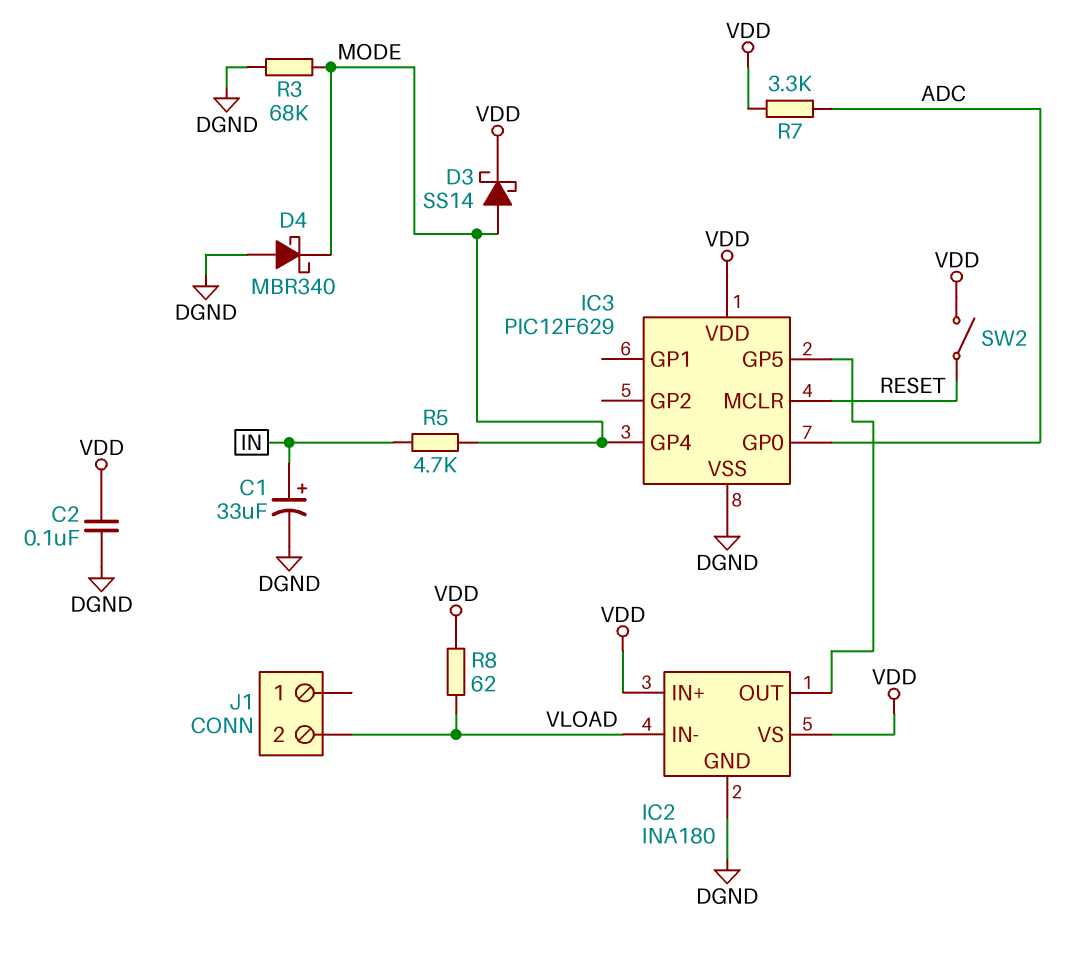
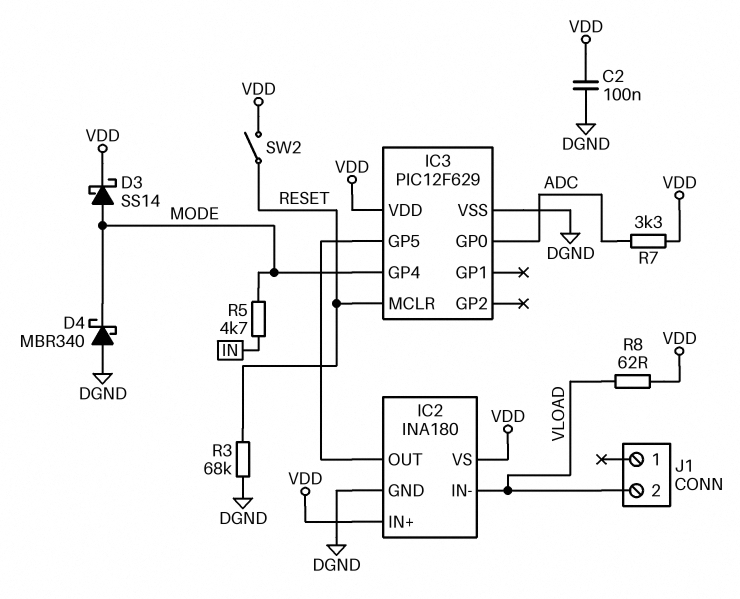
C1: 33uF (plus IN, minus DGND) -> none
R3: 68k (DGND, MODE) -> 68k (DGND, RESET)

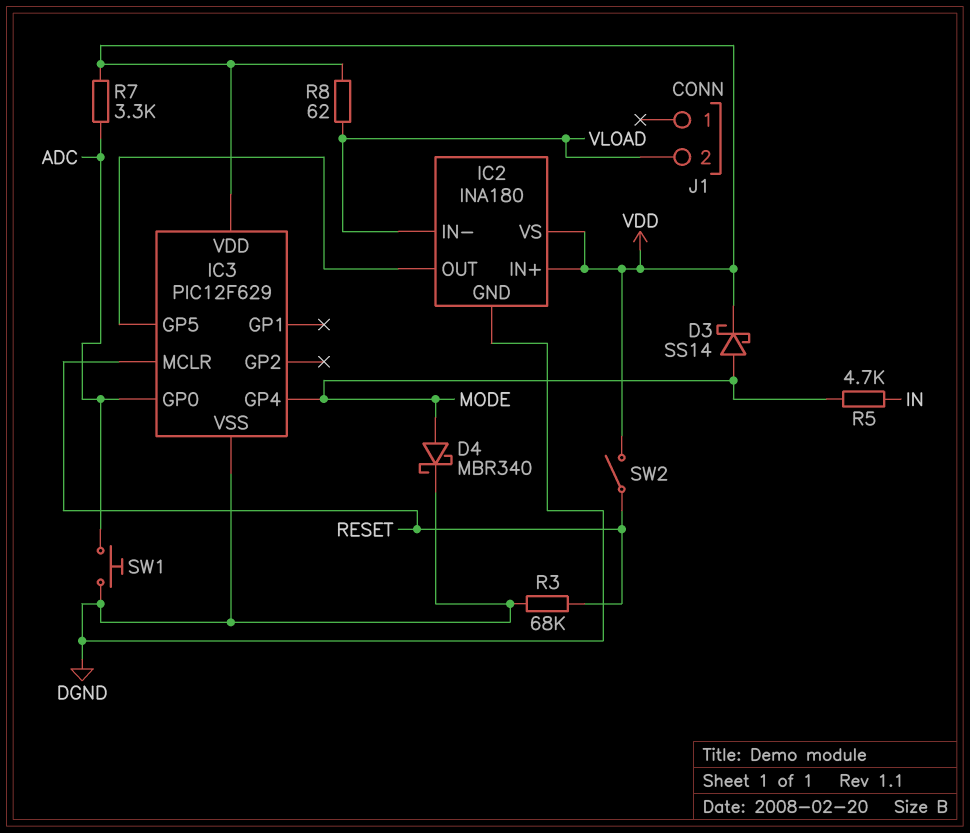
C2: 100nF (DGND, VDD) -> none
D4: schottky MBR340 (A DGND, K MODE) -> schottky MBR340 (A MODE, K DGND)
SW1: none -> button (ADC, DGND)

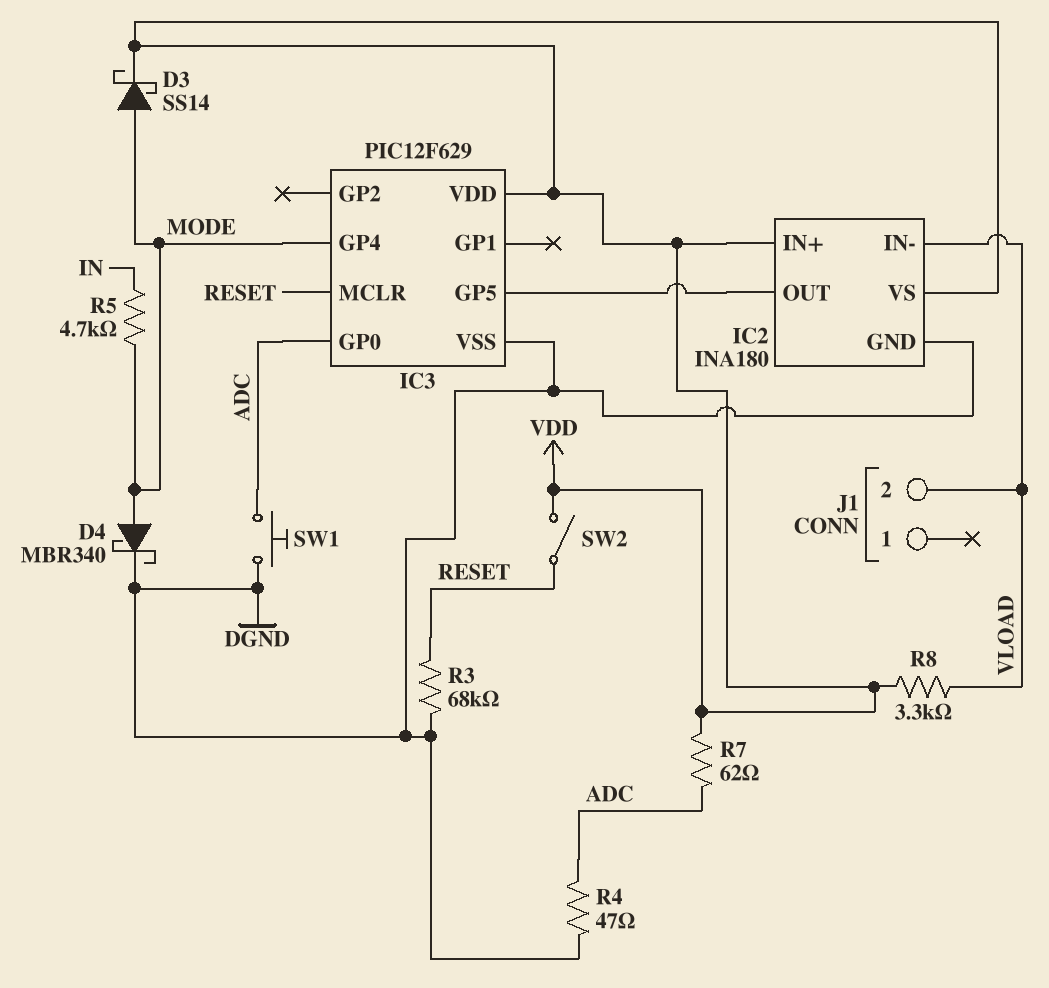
R4: none -> 47 (ADC, DGND)
R7: 3.3k (ADC, VDD) -> 62 (ADC, VDD)
R8: 62 (VDD, VLOAD) -> 3.3k (VDD, VLOAD)

